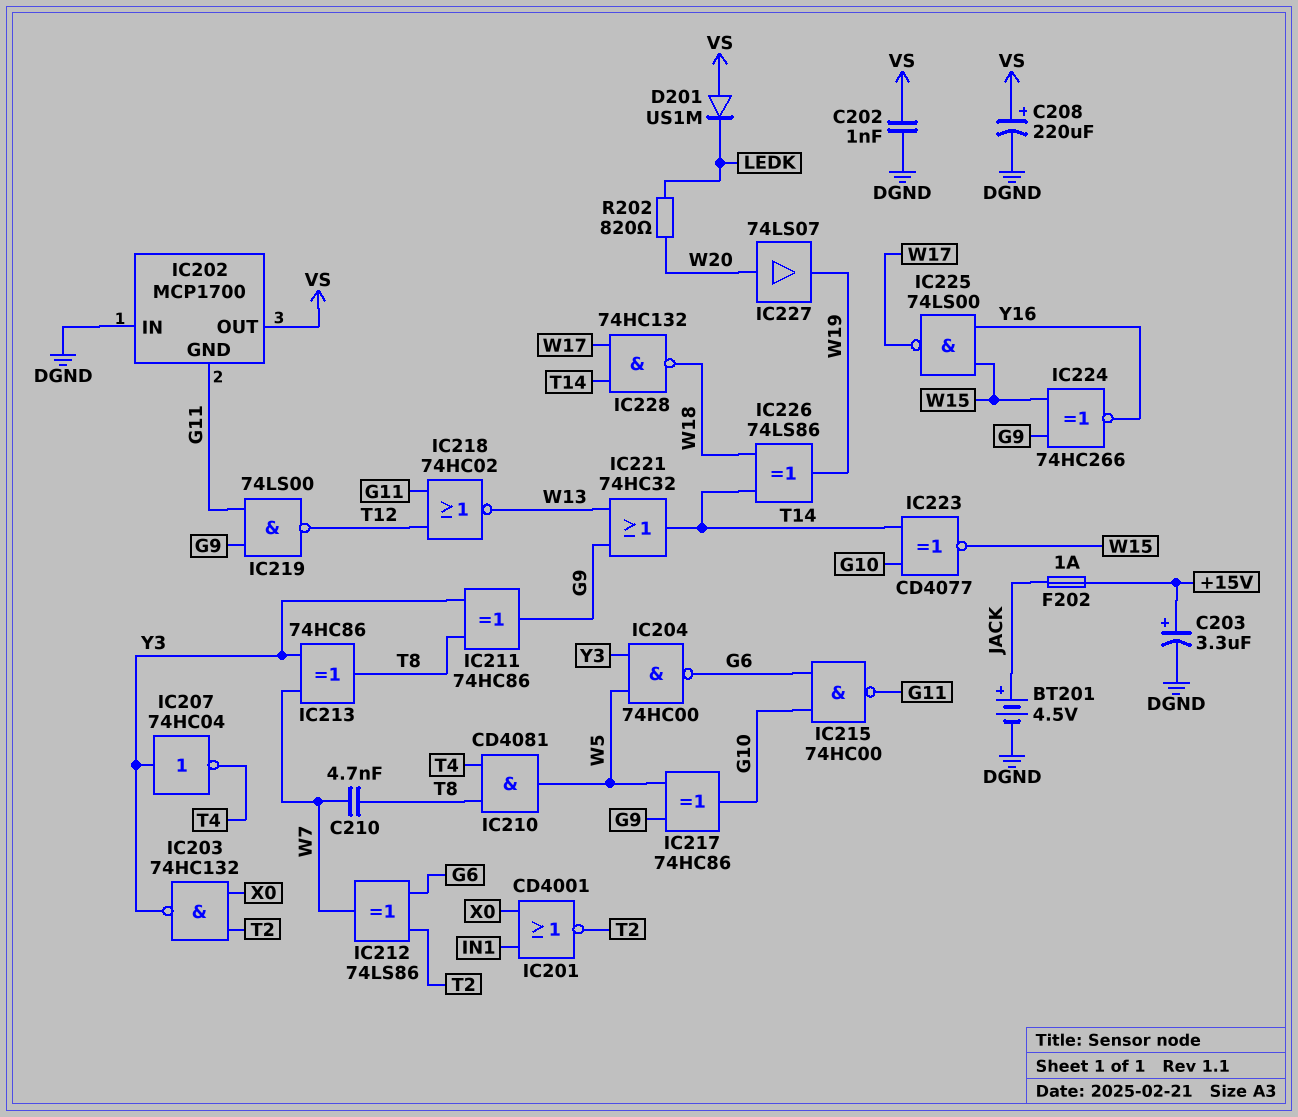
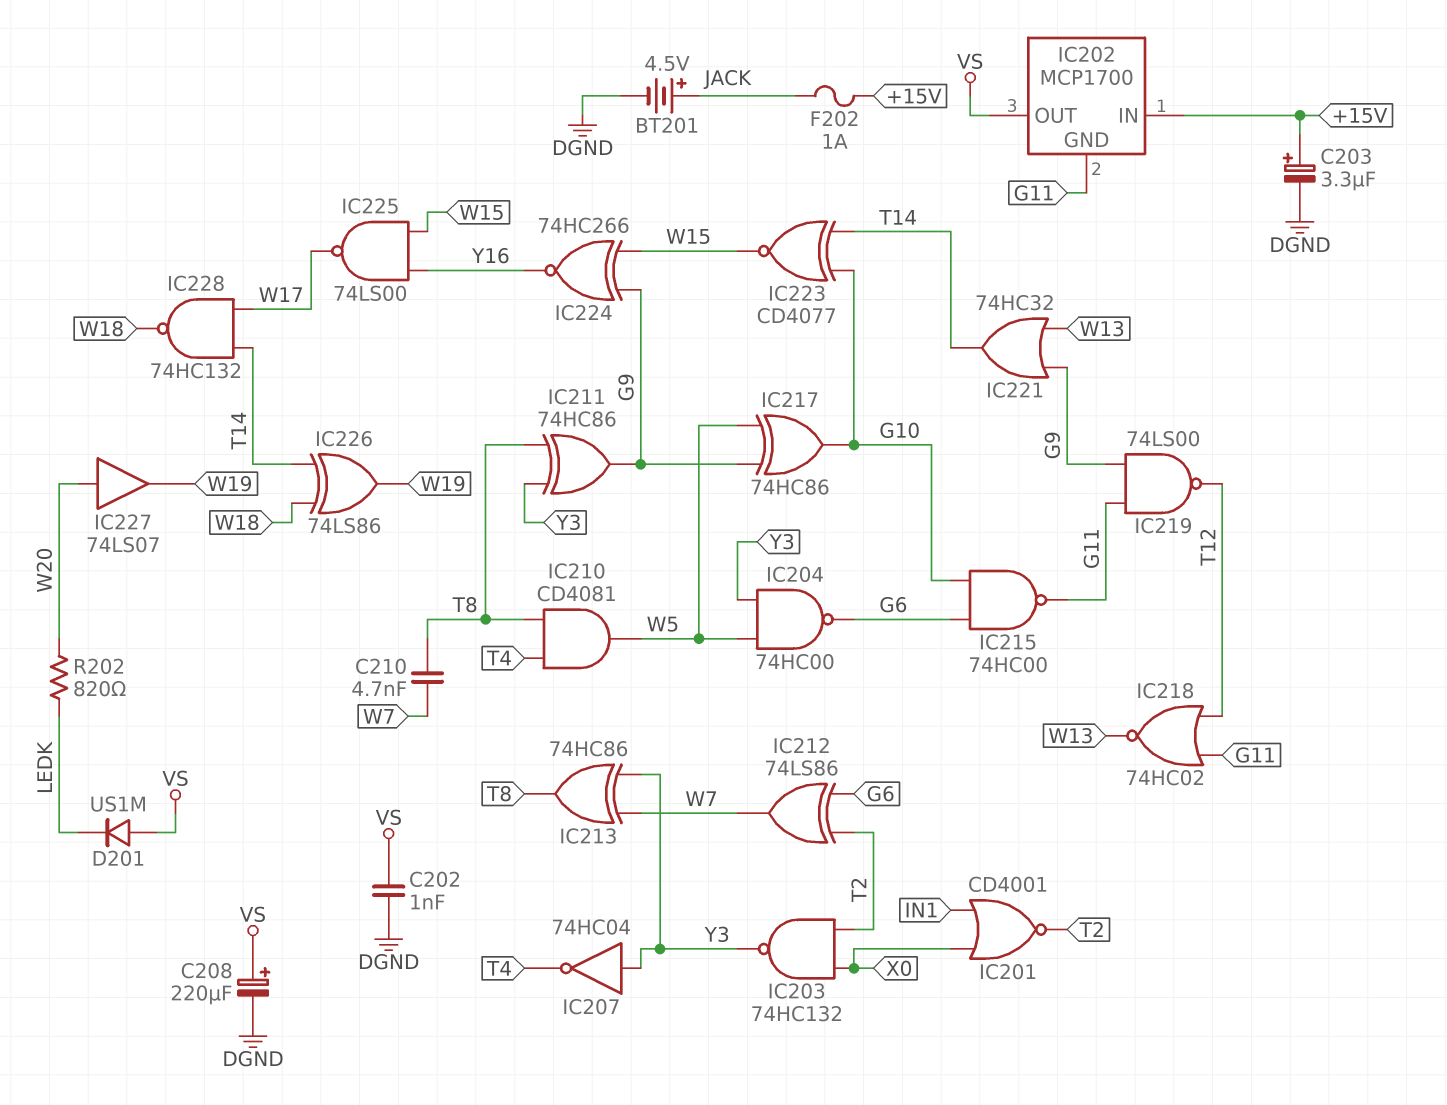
IC202 pin IN: DGND -> +15V

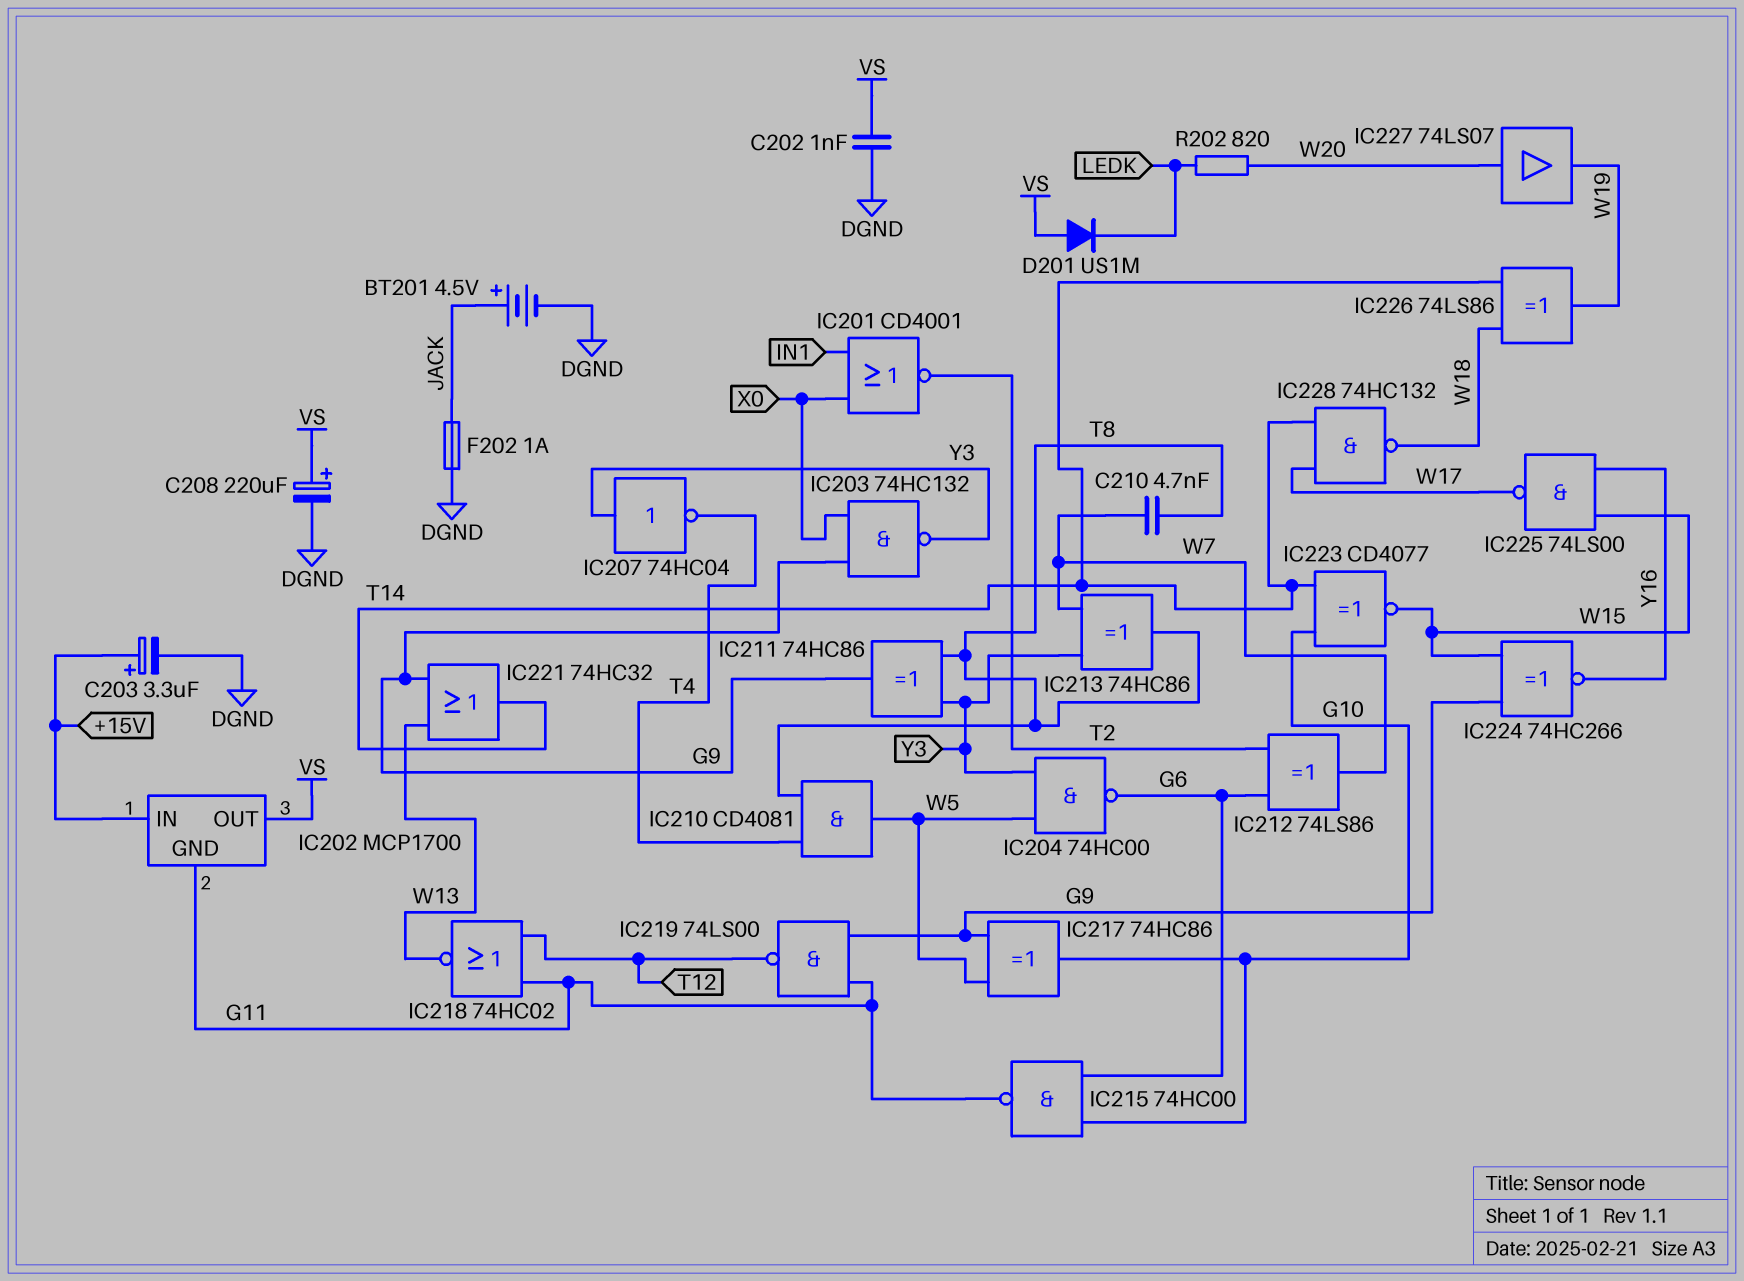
F202: 1A (+15V, JACK) -> 1A (DGND, JACK)
IC203: NAND 74HC132 (in T2, in X0, out Y3) -> NAND 74HC132 (in G9, in X0, out Y3)

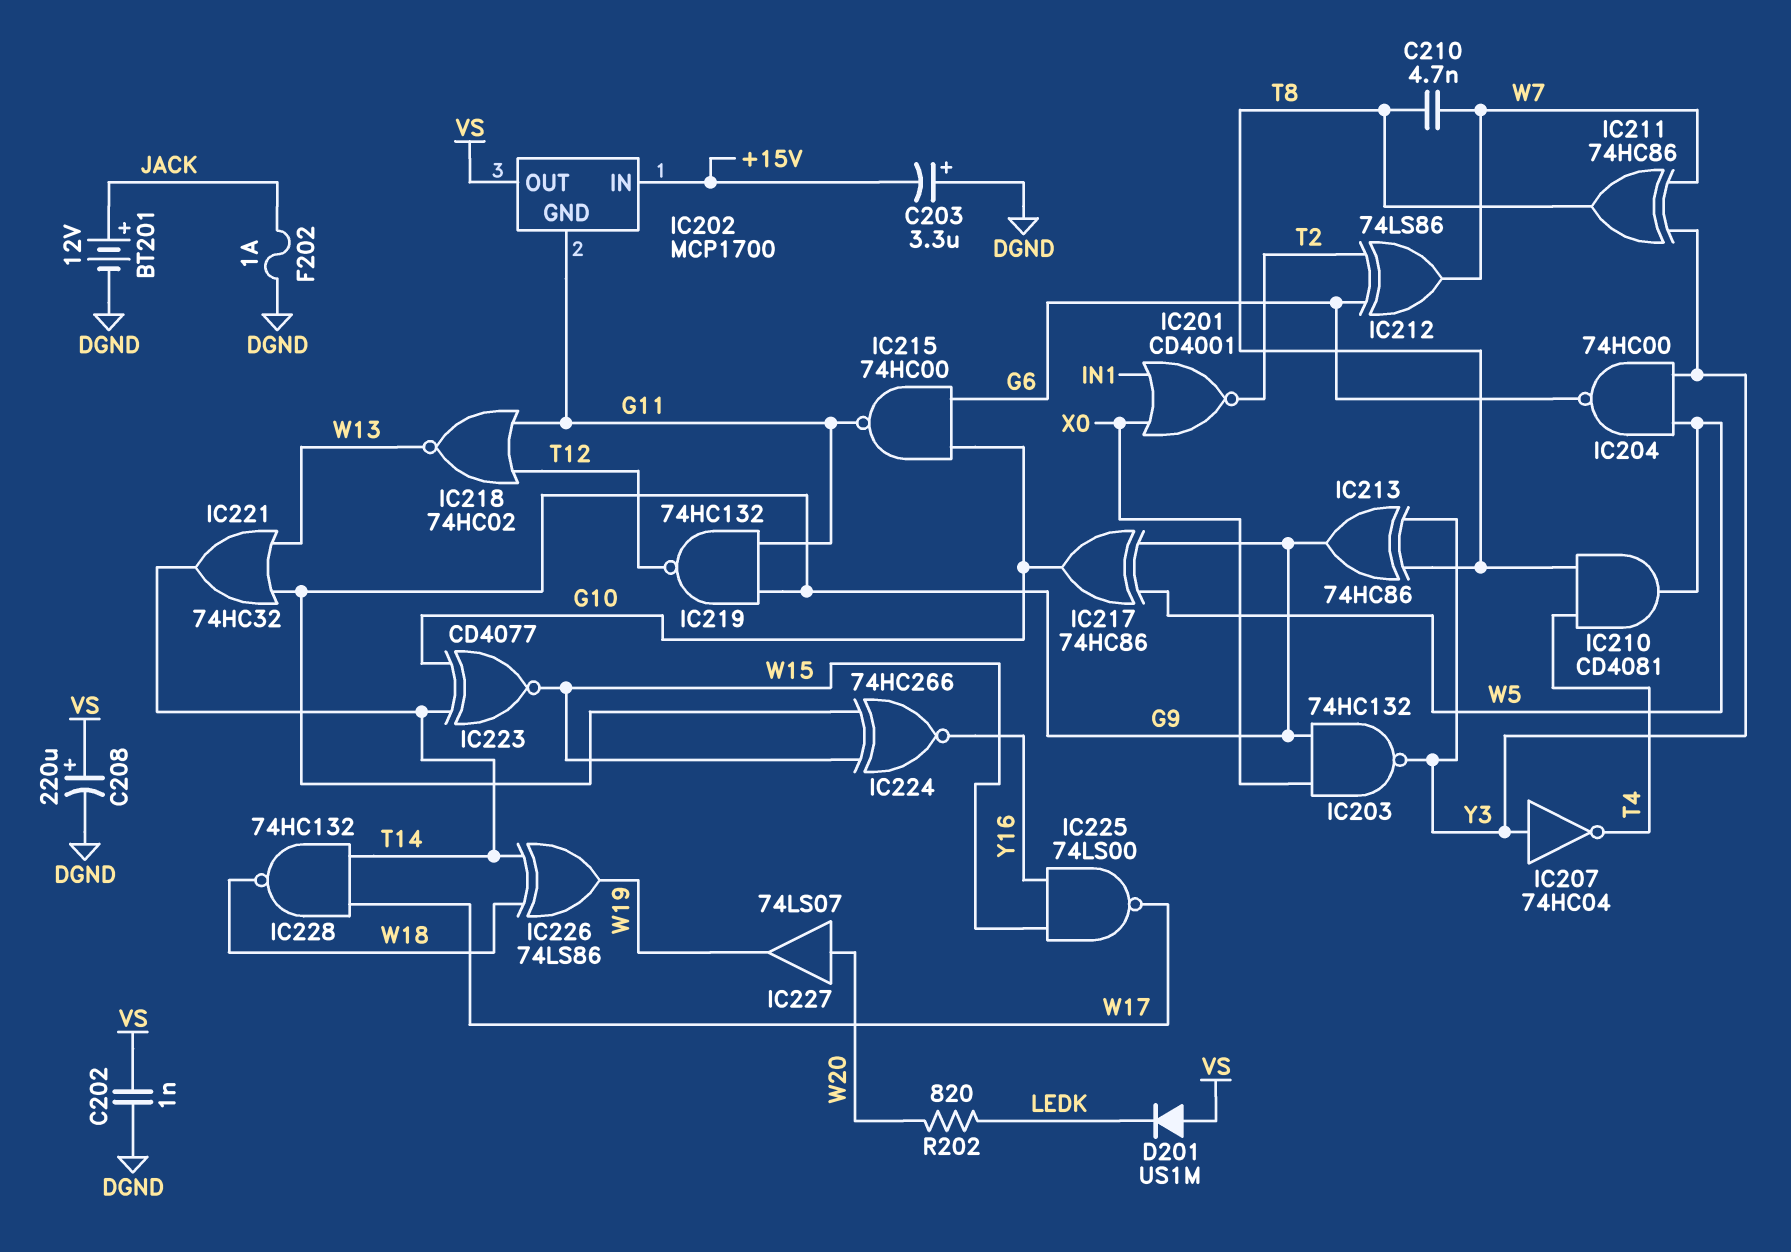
BT201: 4.5V (plus JACK, minus DGND) -> 12V (plus JACK, minus DGND)
C203: 3.3uF (plus +15V, minus DGND) -> 3.3uF (plus DGND, minus +15V)
IC211: XOR 74HC86 (in T8, in Y3, out G9) -> XOR 74HC86 (in W7, in Y3, out T8)
IC213: XOR 74HC86 (in W7, in Y3, out T8) -> XOR 74HC86 (in T8, in Y3, out G9)
IC219: NAND 74LS00 (in G9, in G11, out T12) -> NAND 74HC132 (in G9, in G11, out T12)

